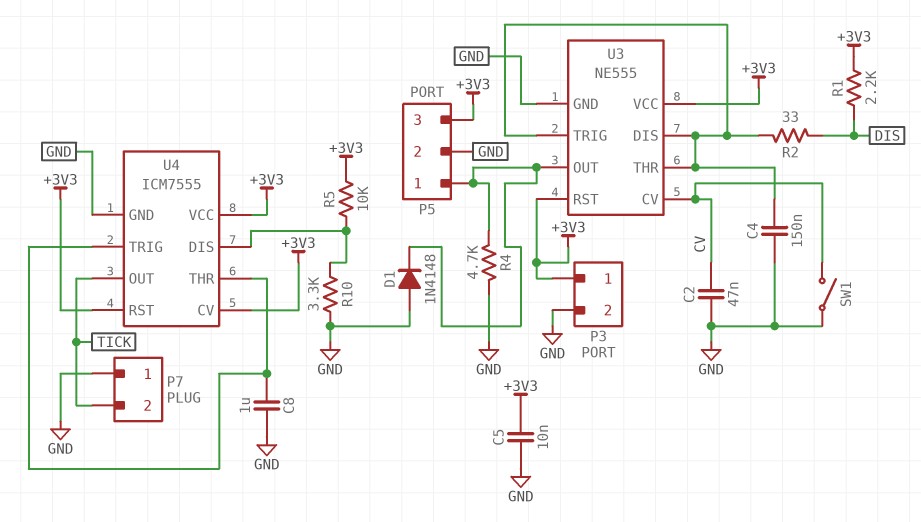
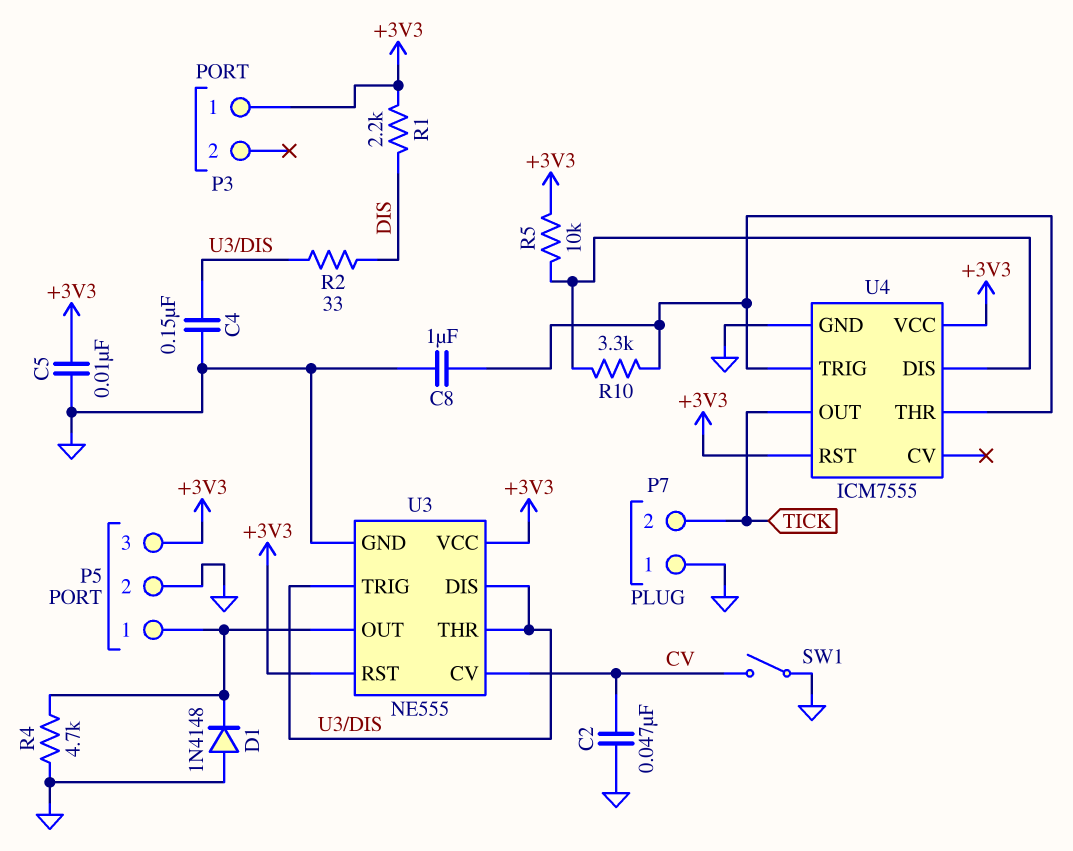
P3 pin 2: GND -> none
R10: 3.3k (GND, U4/DIS) -> 3.3k (U4/DIS, U4/THR)
U4 pin CV: +3V3 -> none

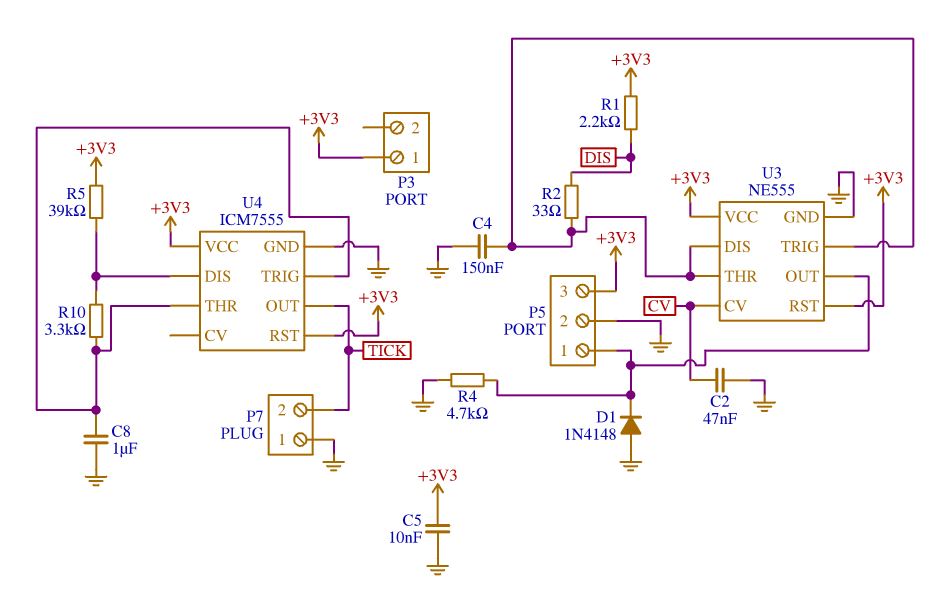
R5: 10k (+3V3, U4/DIS) -> 39k (+3V3, U4/DIS)
SW1: switch (CV, GND) -> none

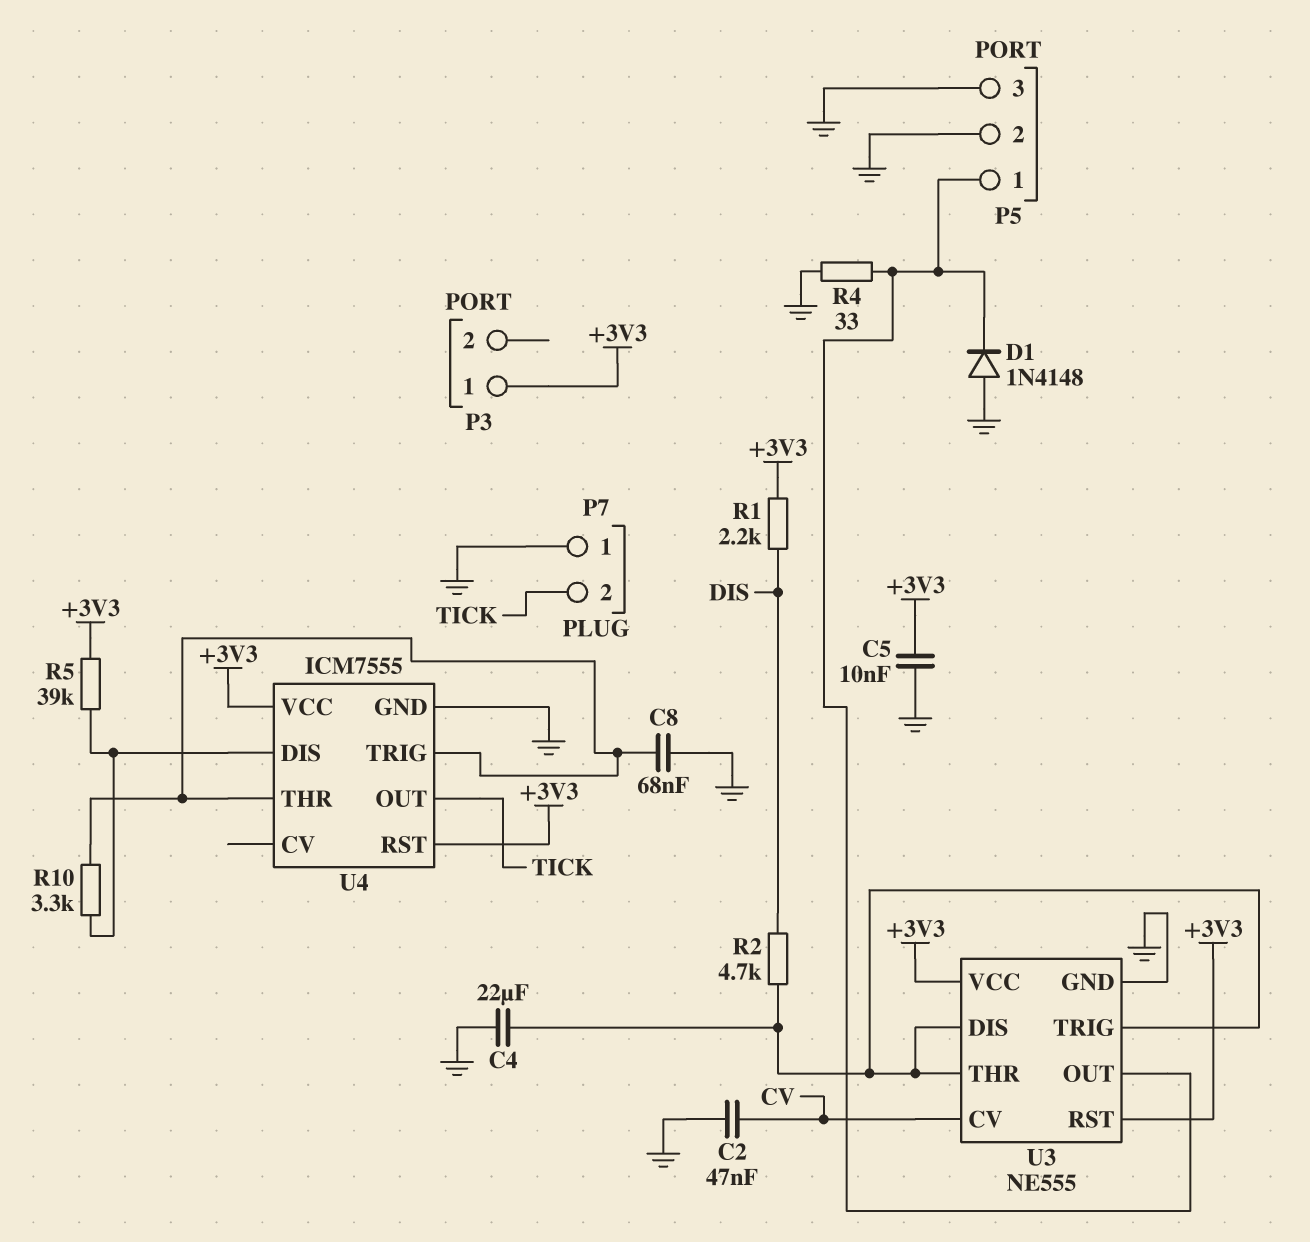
C4: 150nF (GND, U3/DIS) -> 22uF (GND, U3/DIS)
C8: 1uF (GND, U4/THR) -> 68nF (GND, U4/THR)
P5 pin 3: +3V3 -> GND
R2: 33 (DIS, U3/DIS) -> 4.7k (DIS, U3/DIS)
R4: 4.7k (GND, P5/1) -> 33 (GND, P5/1)

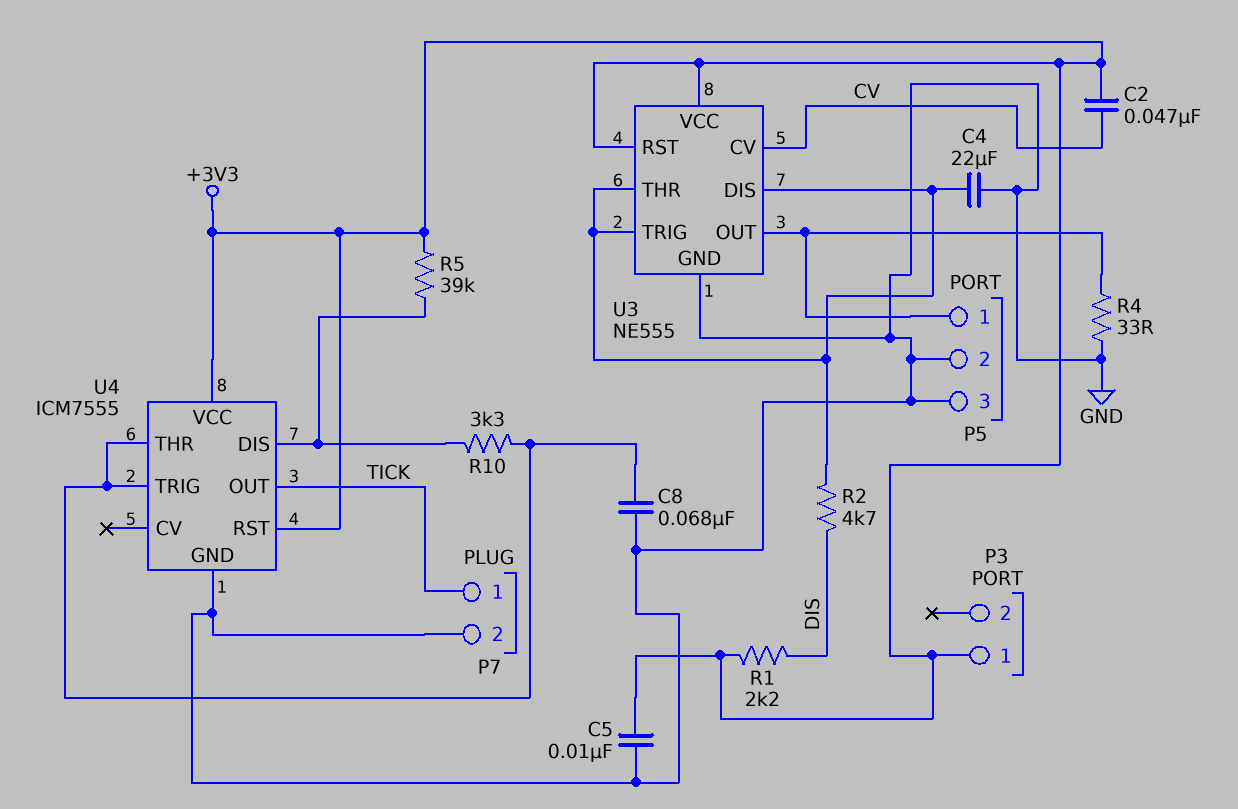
C2: 47nF (CV, GND) -> 47nF (+3V3, CV)
D1: diode 1N4148 (A GND, K P5/1) -> none
P7 pin 1: GND -> TICK
P7 pin 2: TICK -> GND

